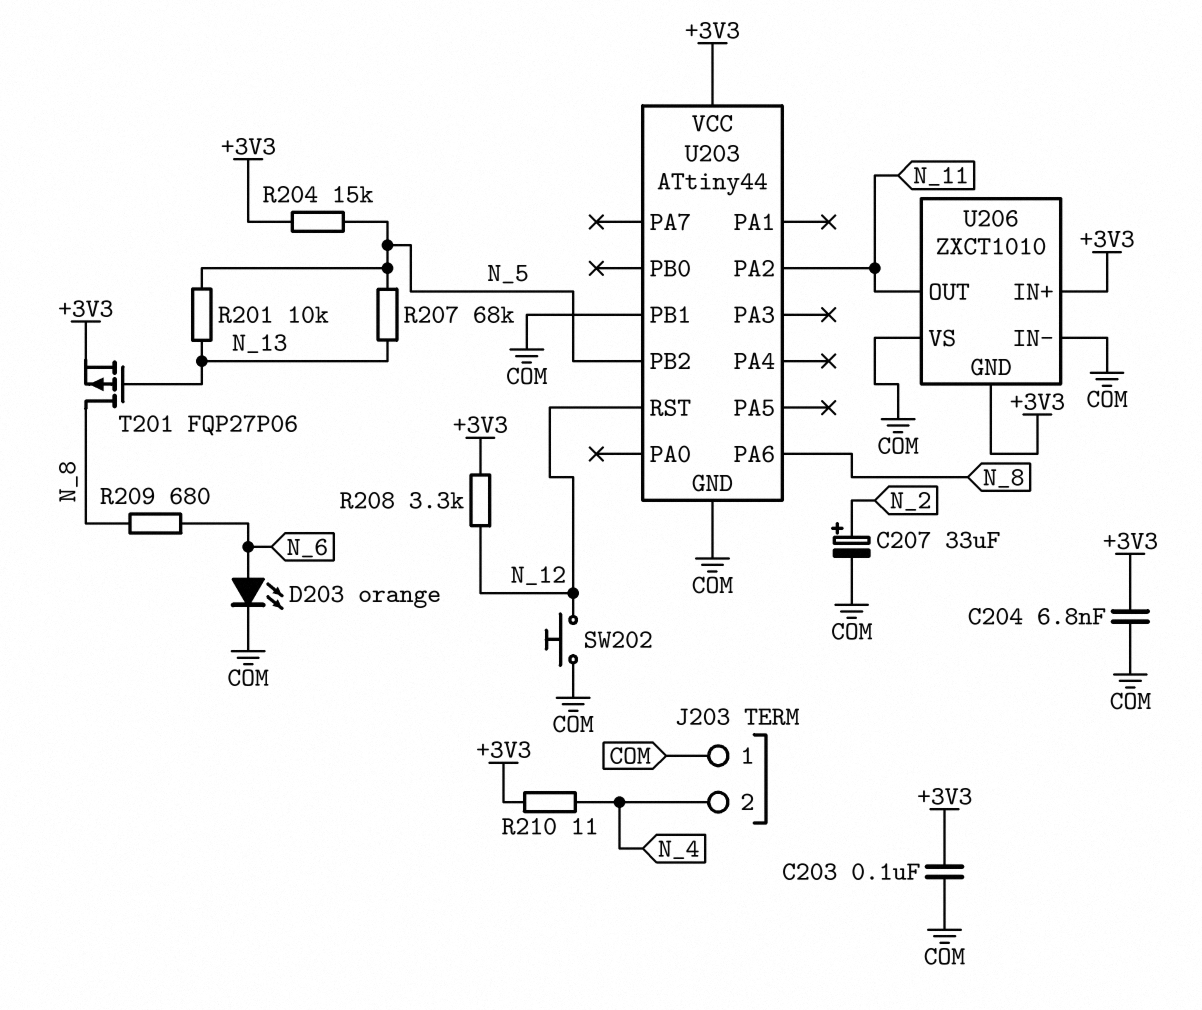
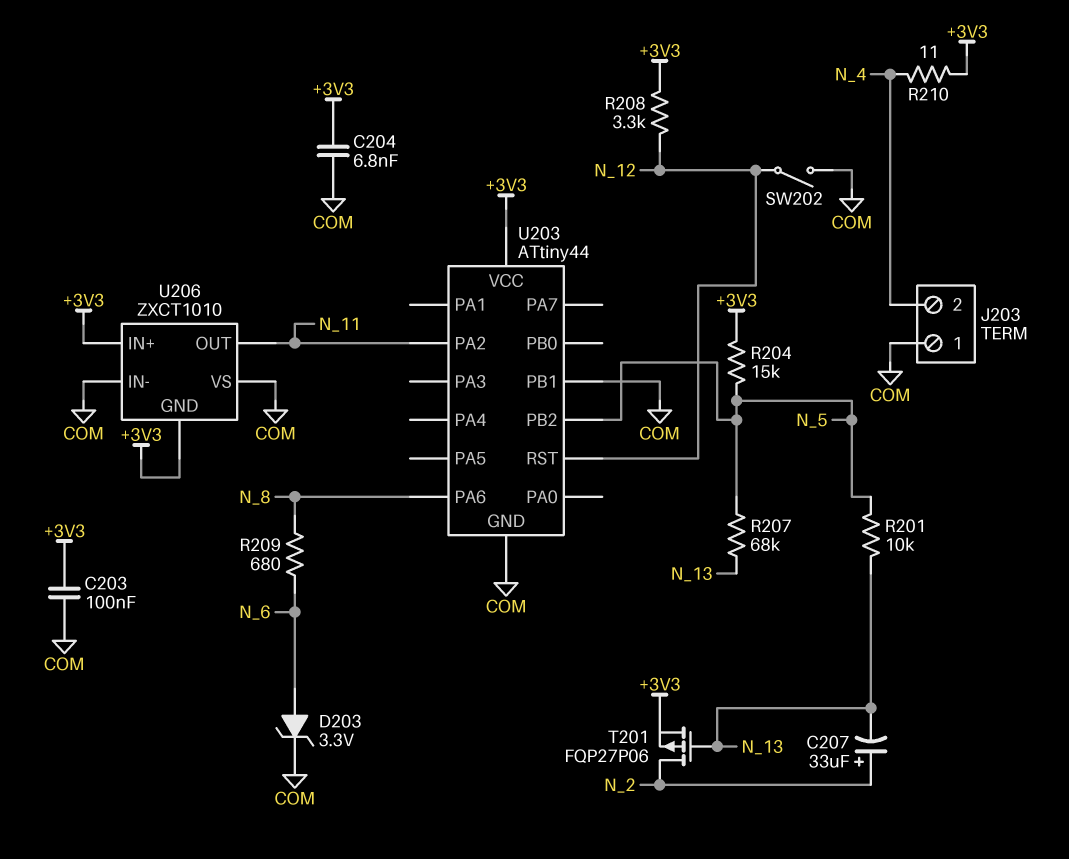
C207: 33uF (plus N_2, minus COM) -> 33uF (plus N_2, minus N_13)
D203: LED orange (A N_6, K COM) -> zener 3.3V (A N_6, K COM)
SW202: button (COM, N_12) -> switch (COM, N_12)
T201: PMOS FQP27P06 (G N_13, D N_8, S +3V3) -> PMOS FQP27P06 (G N_13, D N_2, S +3V3)

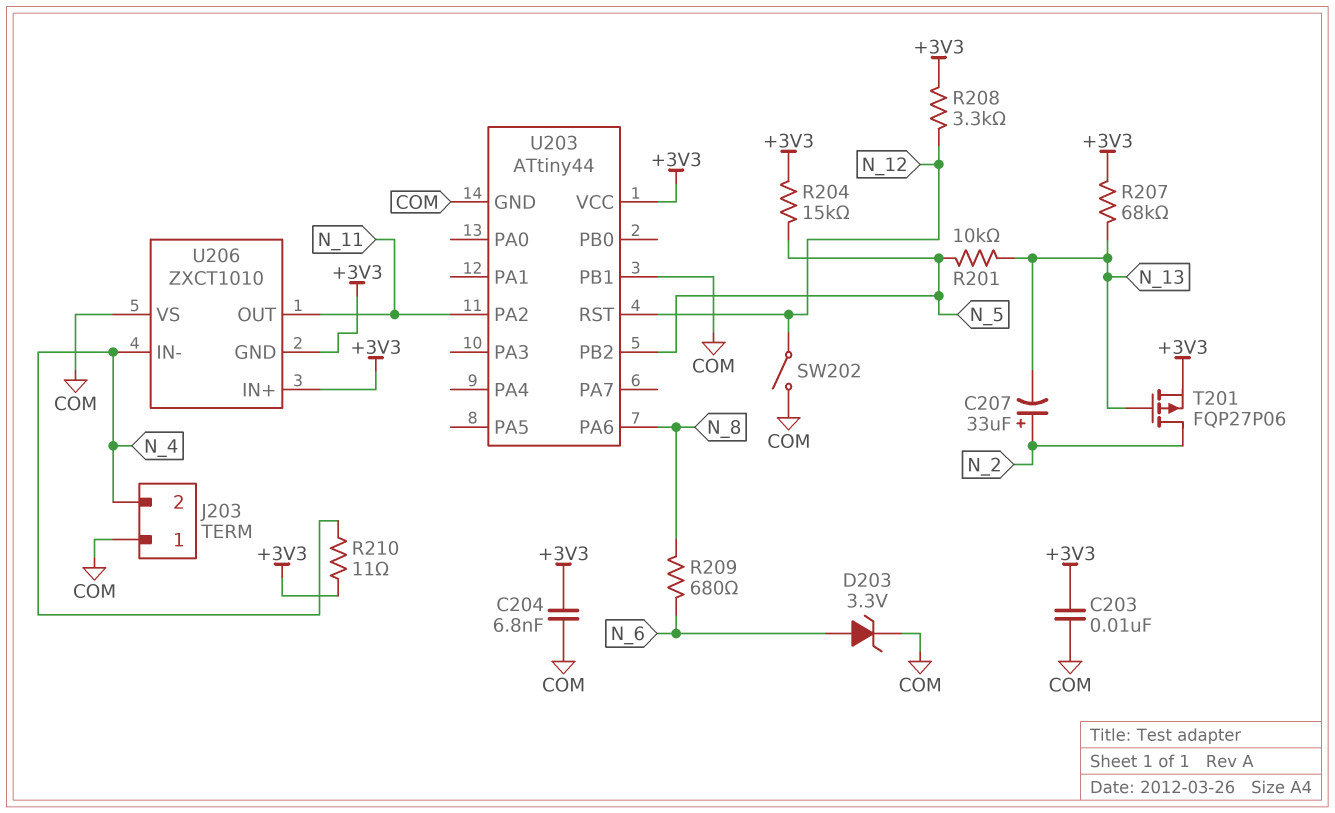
C203: 100nF (+3V3, COM) -> 10nF (+3V3, COM)
R207: 68k (N_5, N_13) -> 68k (+3V3, N_13)
U206 pin IN-: COM -> N_4

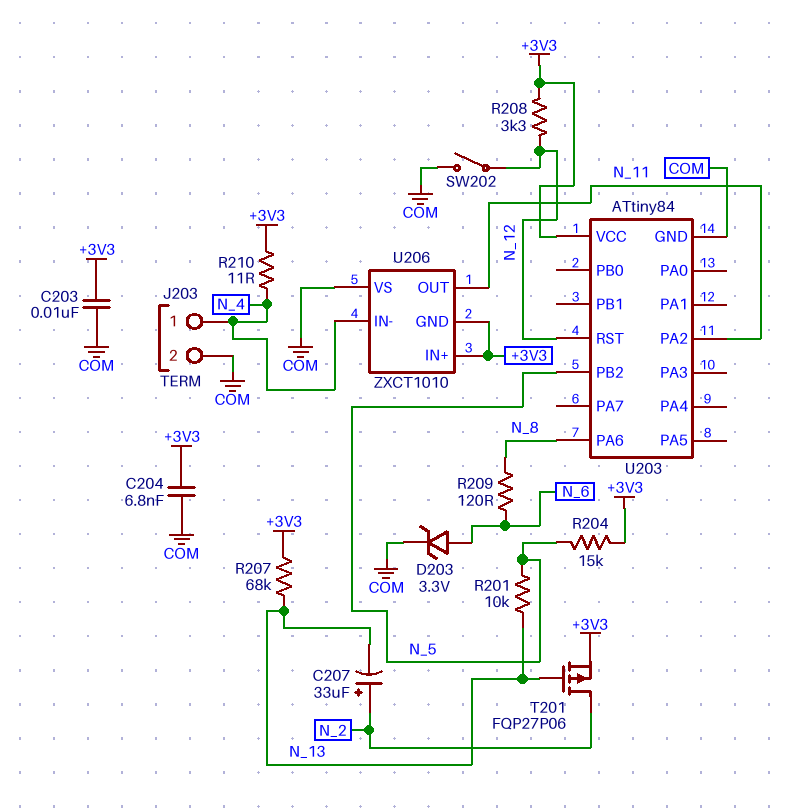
J203 pin 1: COM -> N_4
J203 pin 2: N_4 -> COM
R209: 680 (N_6, N_8) -> 120 (N_6, N_8)
U203: ATtiny44 -> ATtiny84
U203 pin PB1: COM -> none

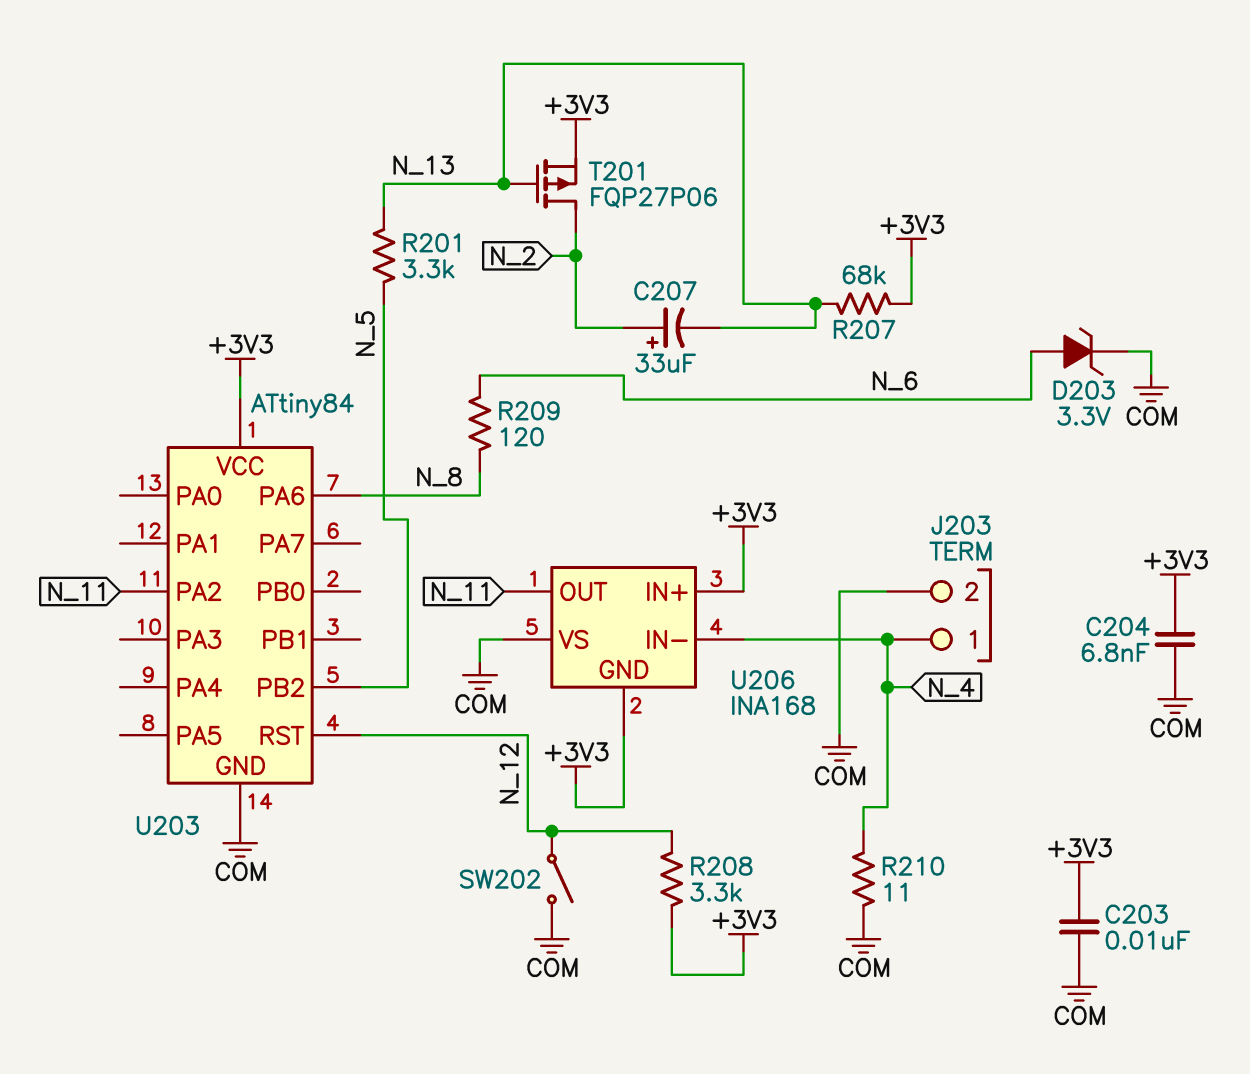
R201: 10k (N_5, N_13) -> 3.3k (N_5, N_13)
R204: 15k (+3V3, N_5) -> none
R210: 11 (+3V3, N_4) -> 11 (COM, N_4)
U206: ZXCT1010 -> INA168

